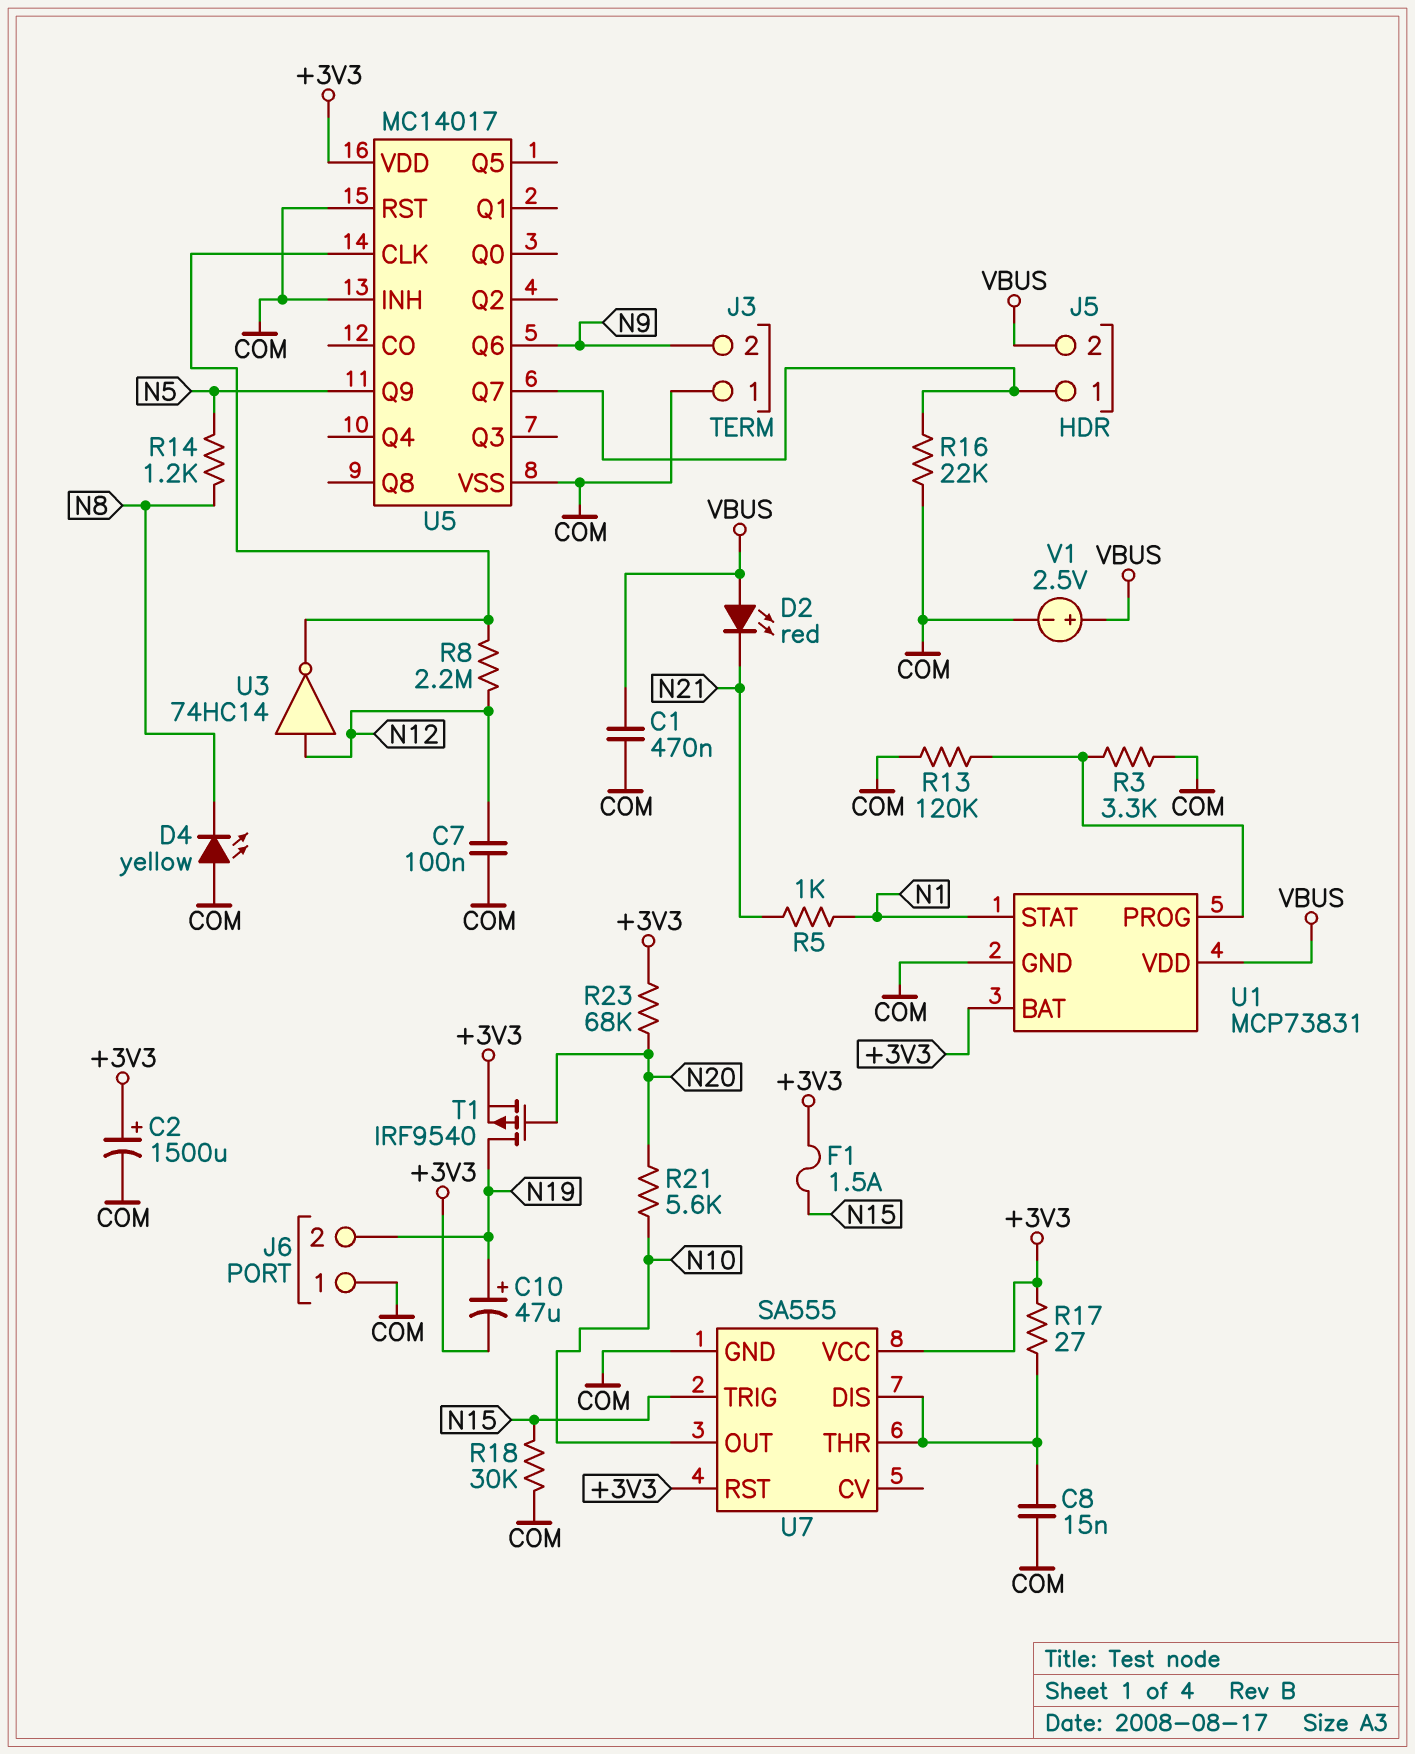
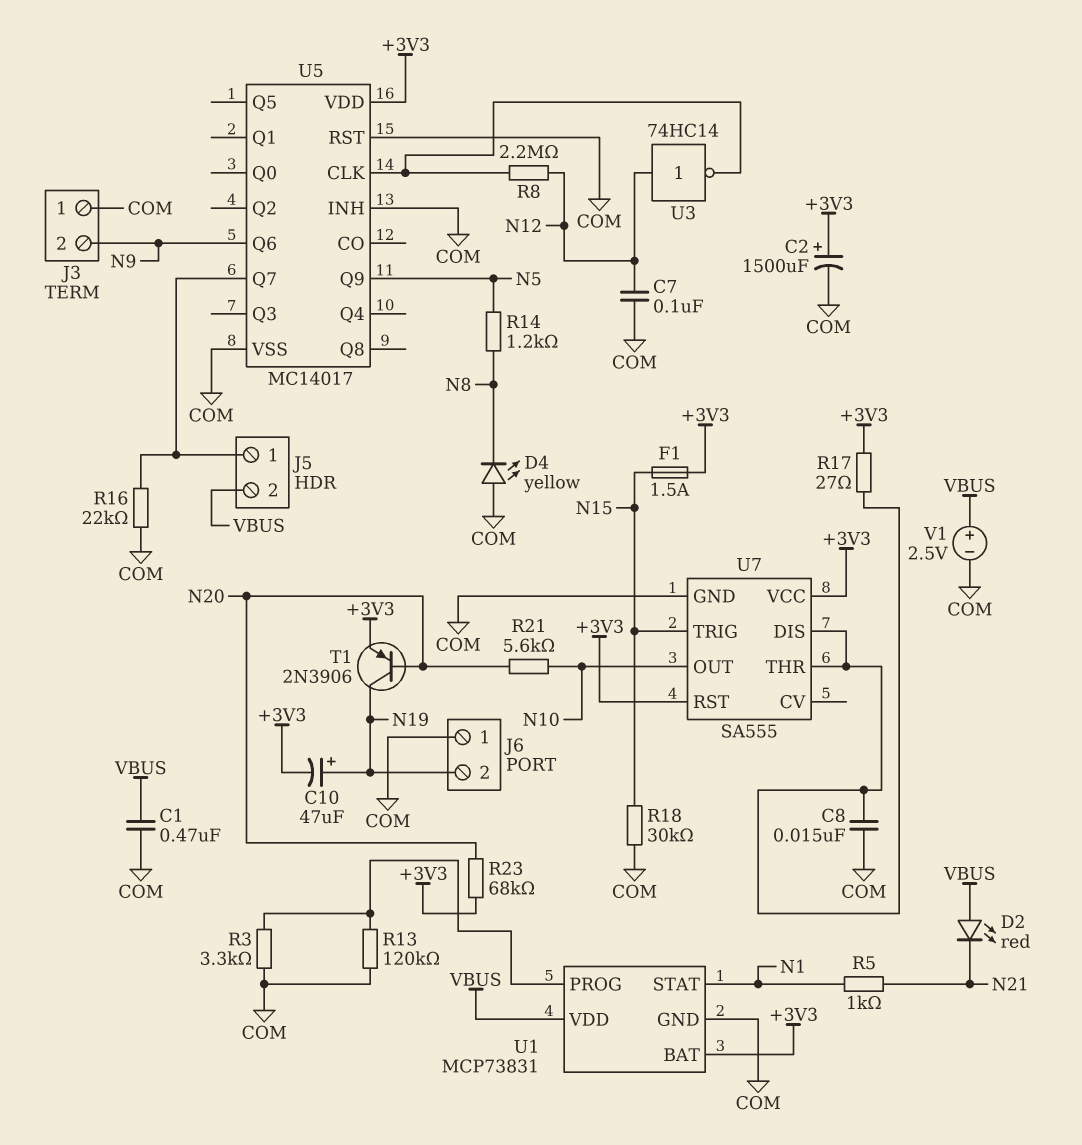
T1: PMOS IRF9540 (G N20, D N19, S +3V3) -> PNP 2N3906 (B N20, C N19, E +3V3)

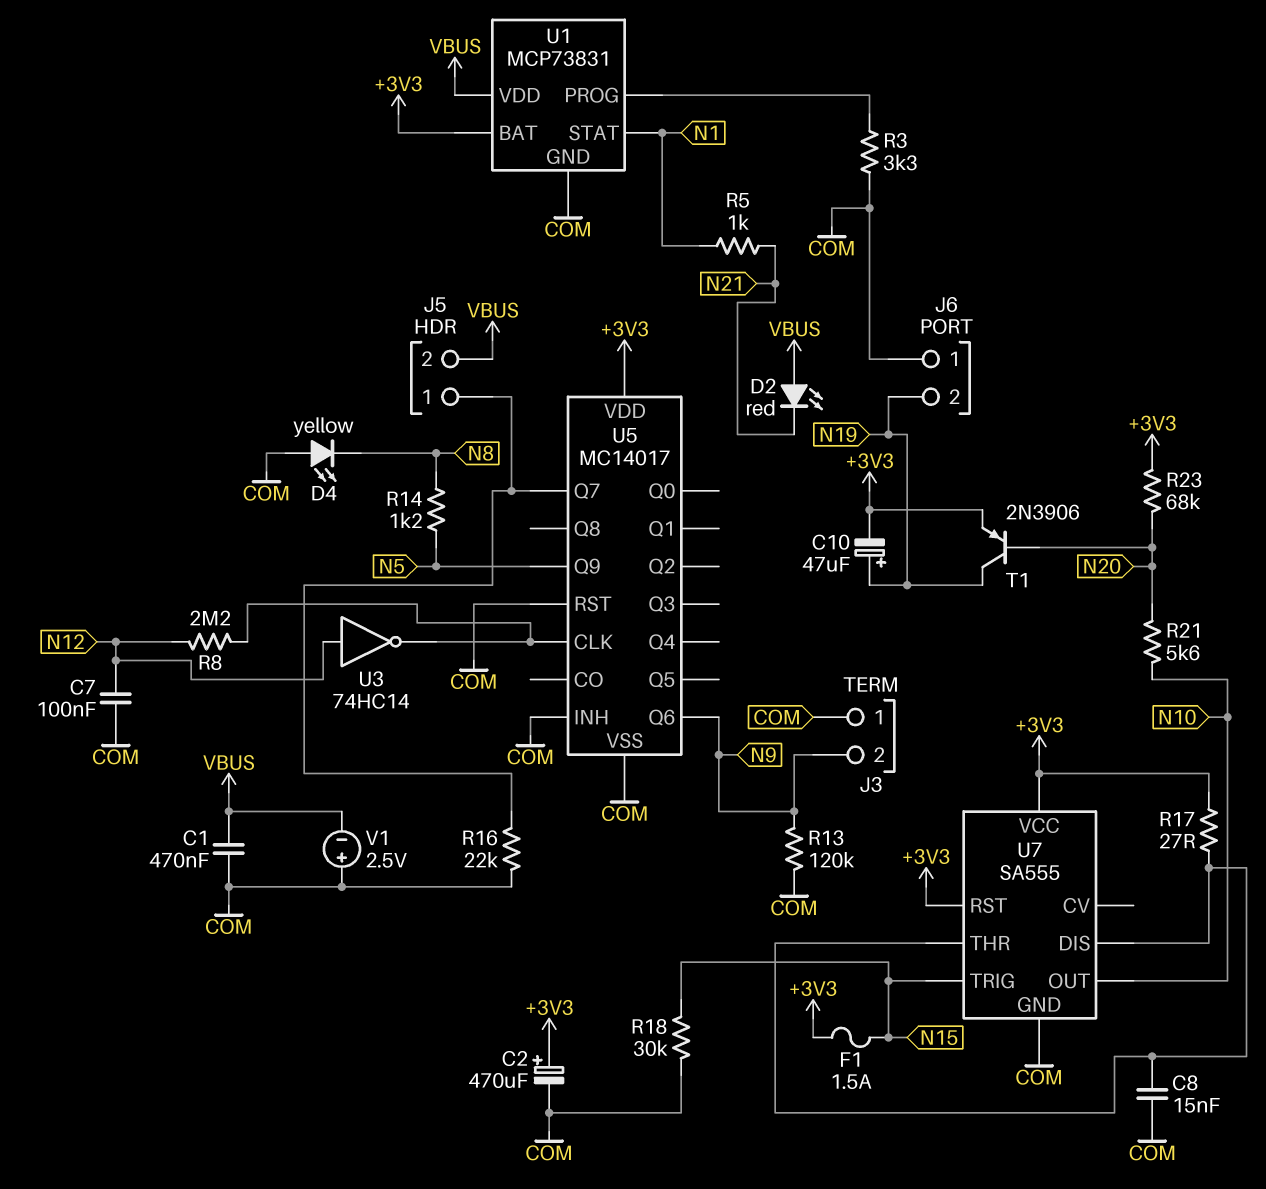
C2: 1500uF (plus +3V3, minus COM) -> 470uF (plus +3V3, minus COM)
R13: 120k (COM, U1/PROG) -> 120k (COM, N9)
V1: 2.5V (plus VBUS, minus COM) -> 2.5V (plus COM, minus VBUS)

